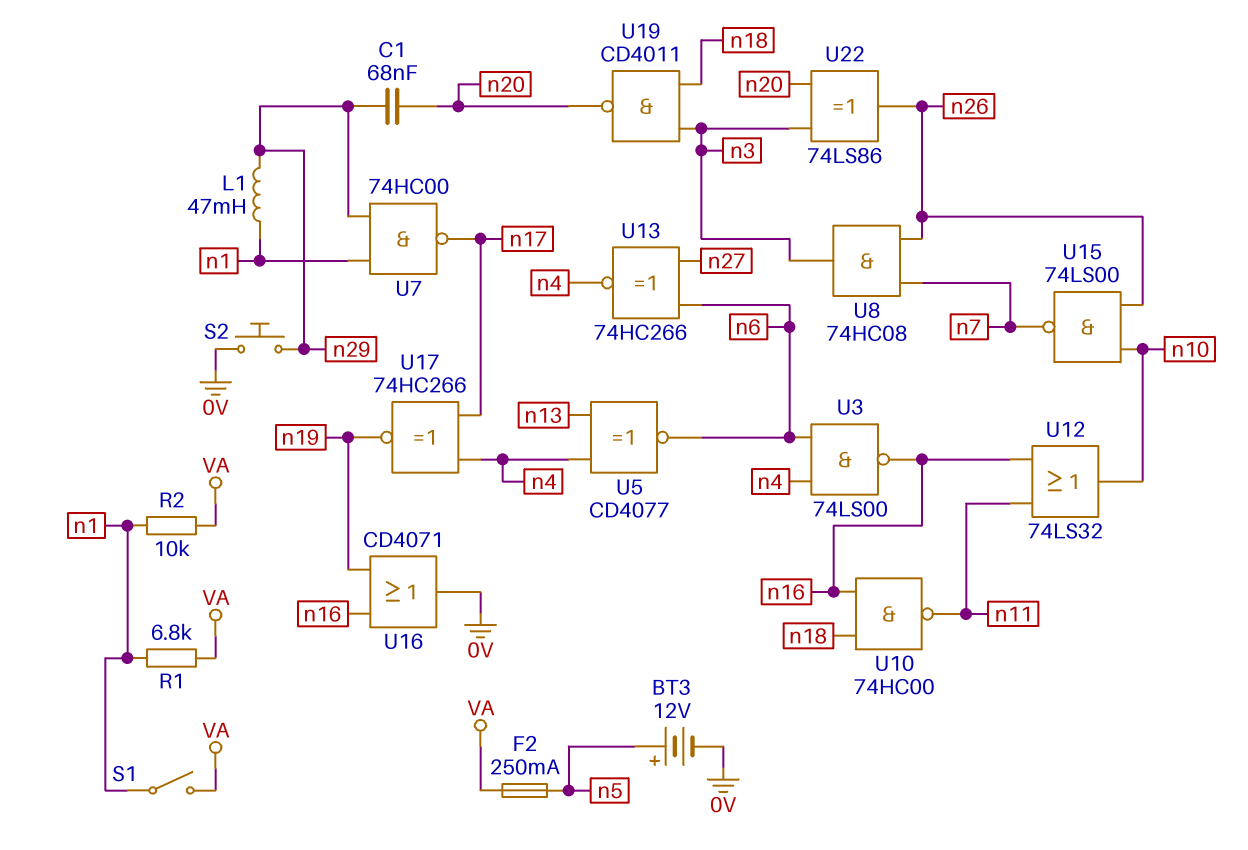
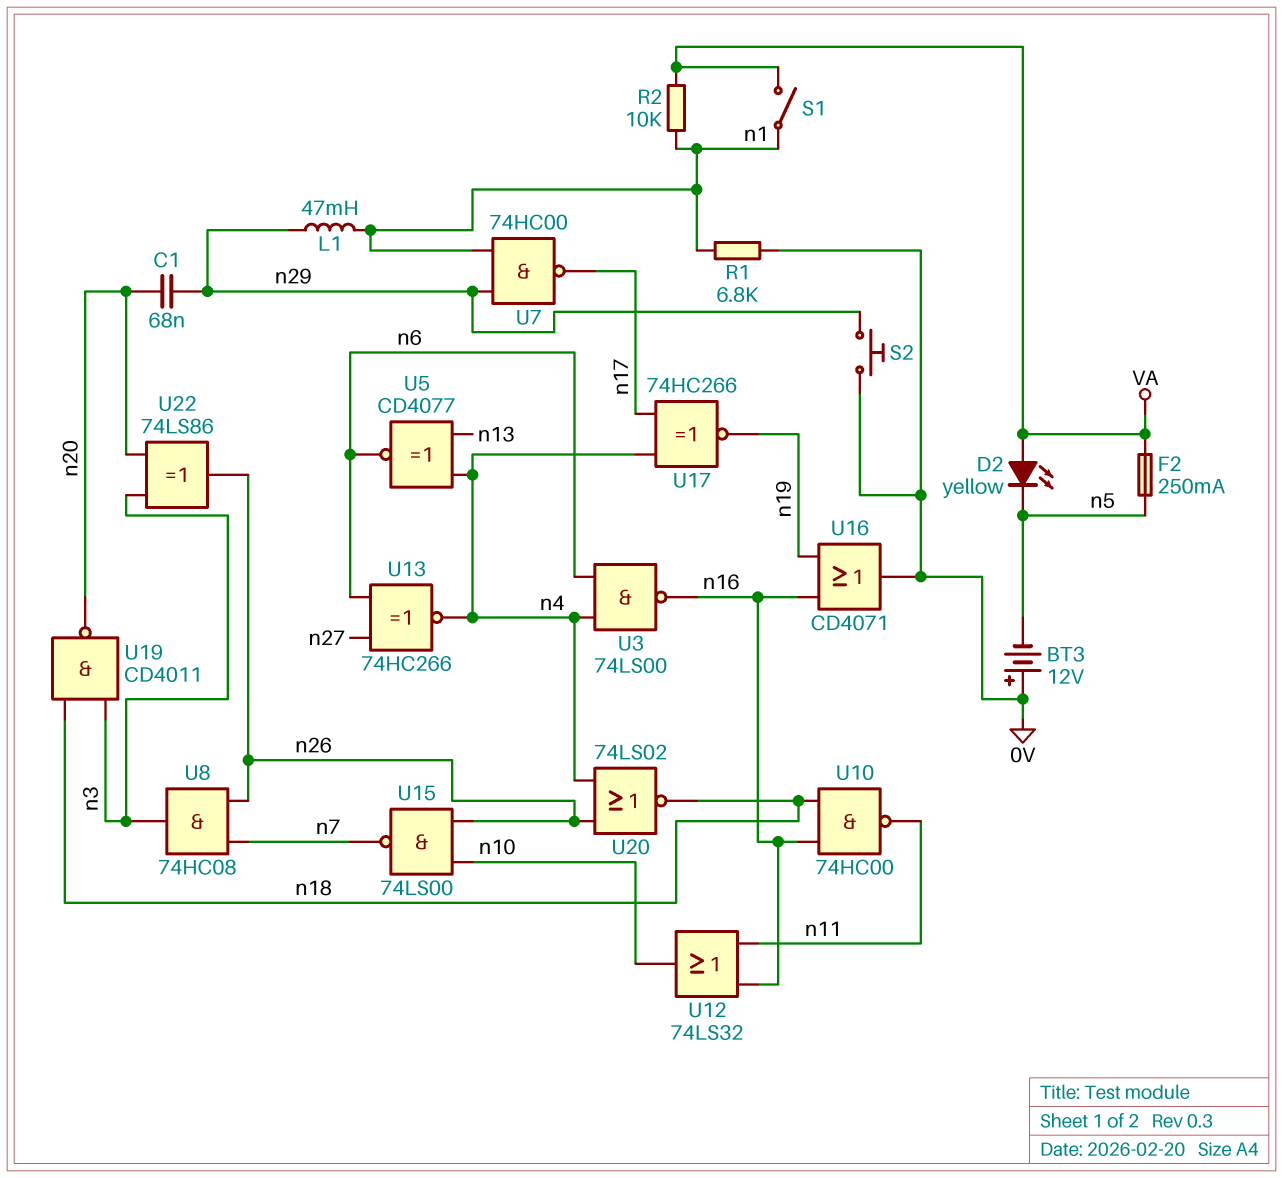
BT3: 12V (plus n5, minus 0V) -> 12V (plus 0V, minus n5)
D2: none -> LED yellow (A VA, K n5)
R1: 6.8k (VA, n1) -> 6.8k (0V, n1)
U20: none -> NOR 74LS02 (in n4, in n26, out n18)

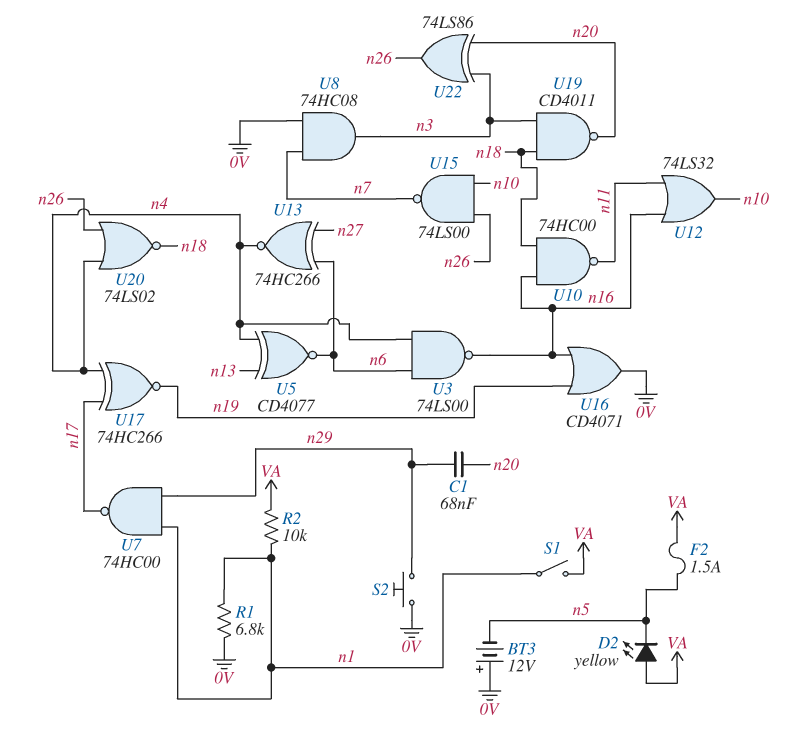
F2: 250mA (VA, n5) -> 1.5A (VA, n5)
L1: 47mH (n1, n29) -> none
U8: AND 74HC08 (in n7, in n26, out n3) -> AND 74HC08 (in 0V, in n7, out n3)

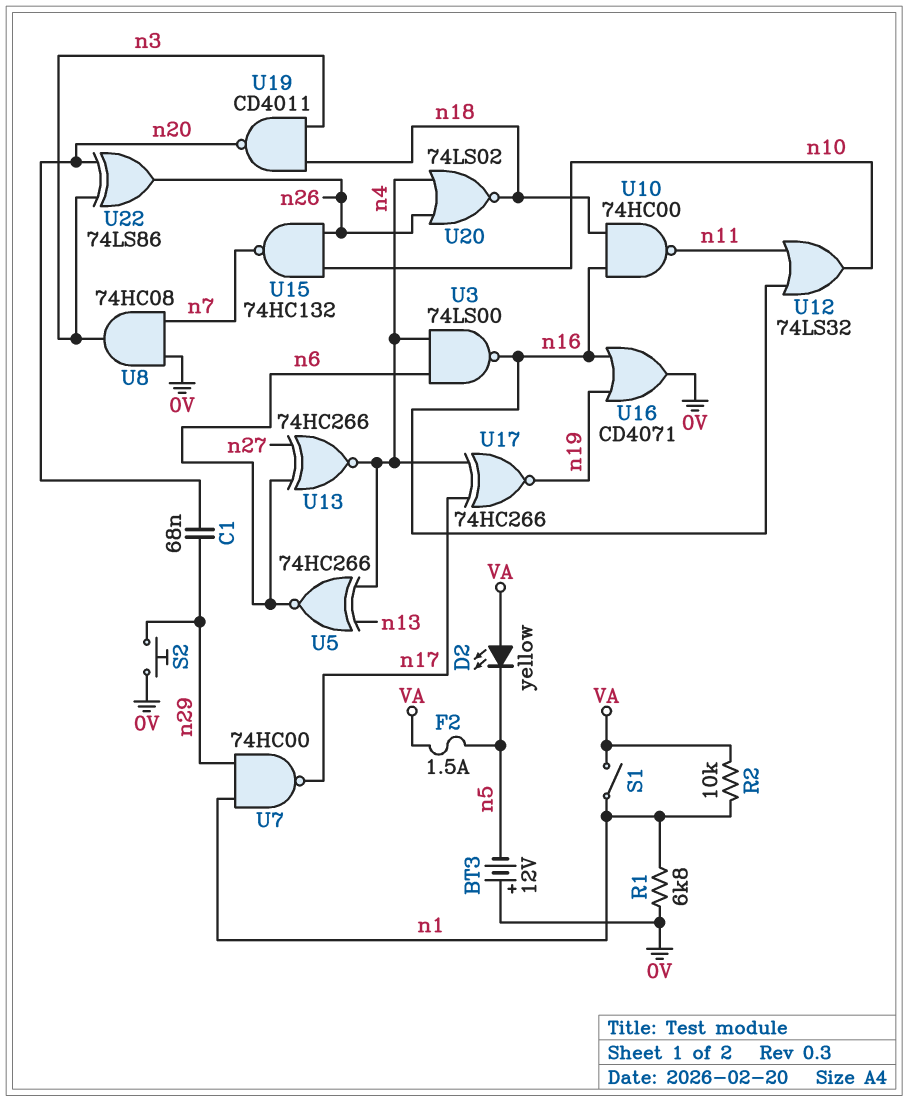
U5: XNOR CD4077 (in n4, in n13, out n6) -> XNOR 74HC266 (in n4, in n13, out n6)
U15: NAND 74LS00 (in n10, in n26, out n7) -> NAND 74HC132 (in n10, in n26, out n7)

